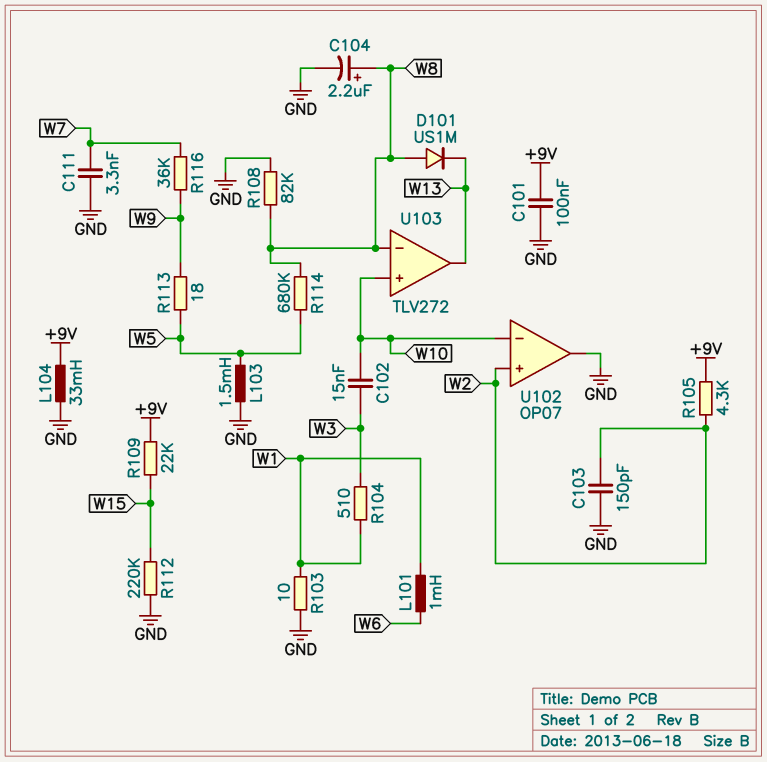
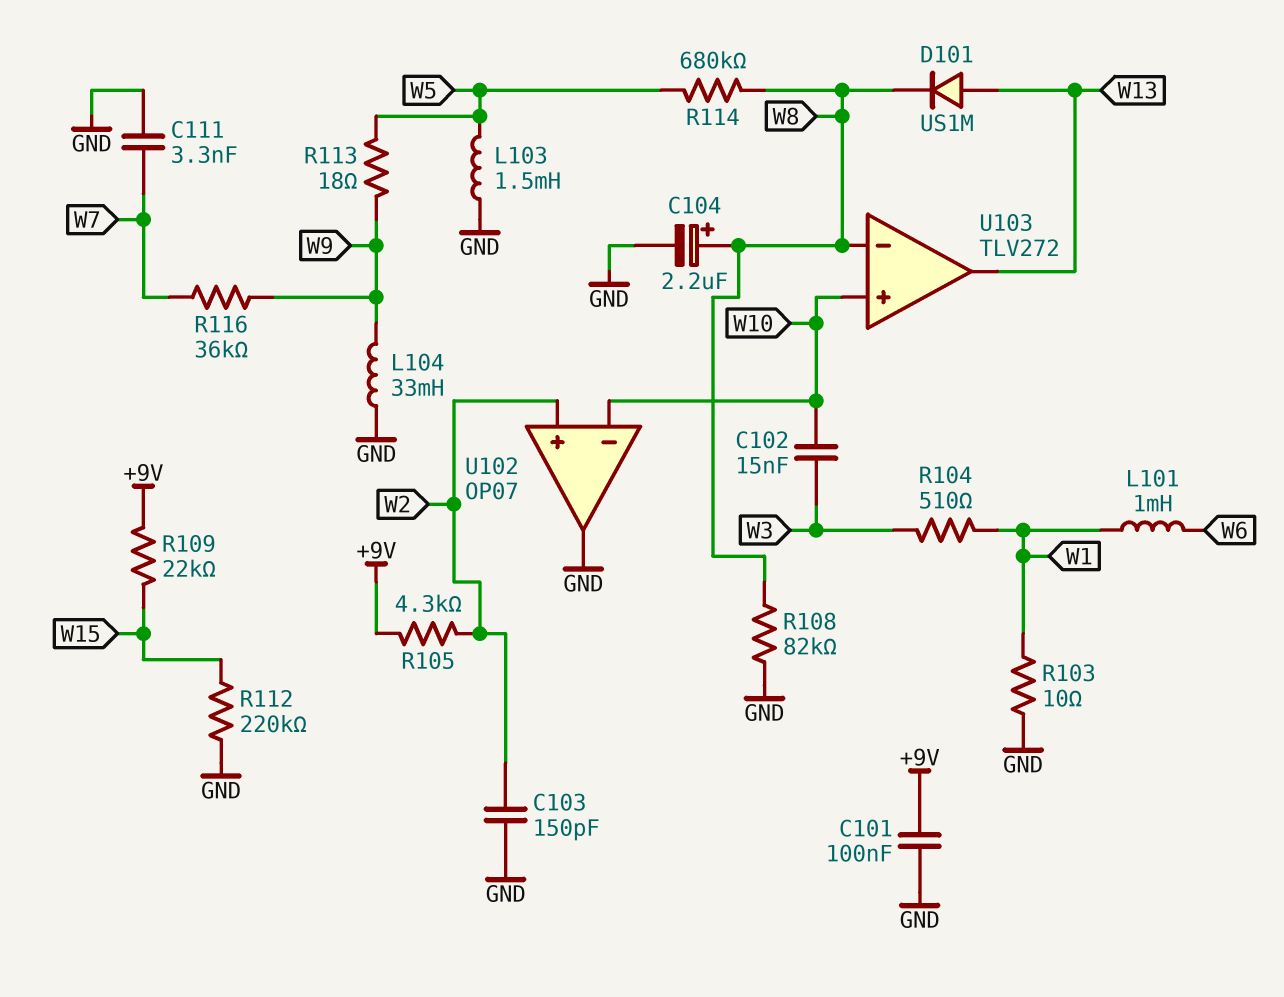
D101: diode US1M (A W8, K W13) -> diode US1M (A W13, K W8)
L104: 33mH (+9V, GND) -> 33mH (GND, W9)

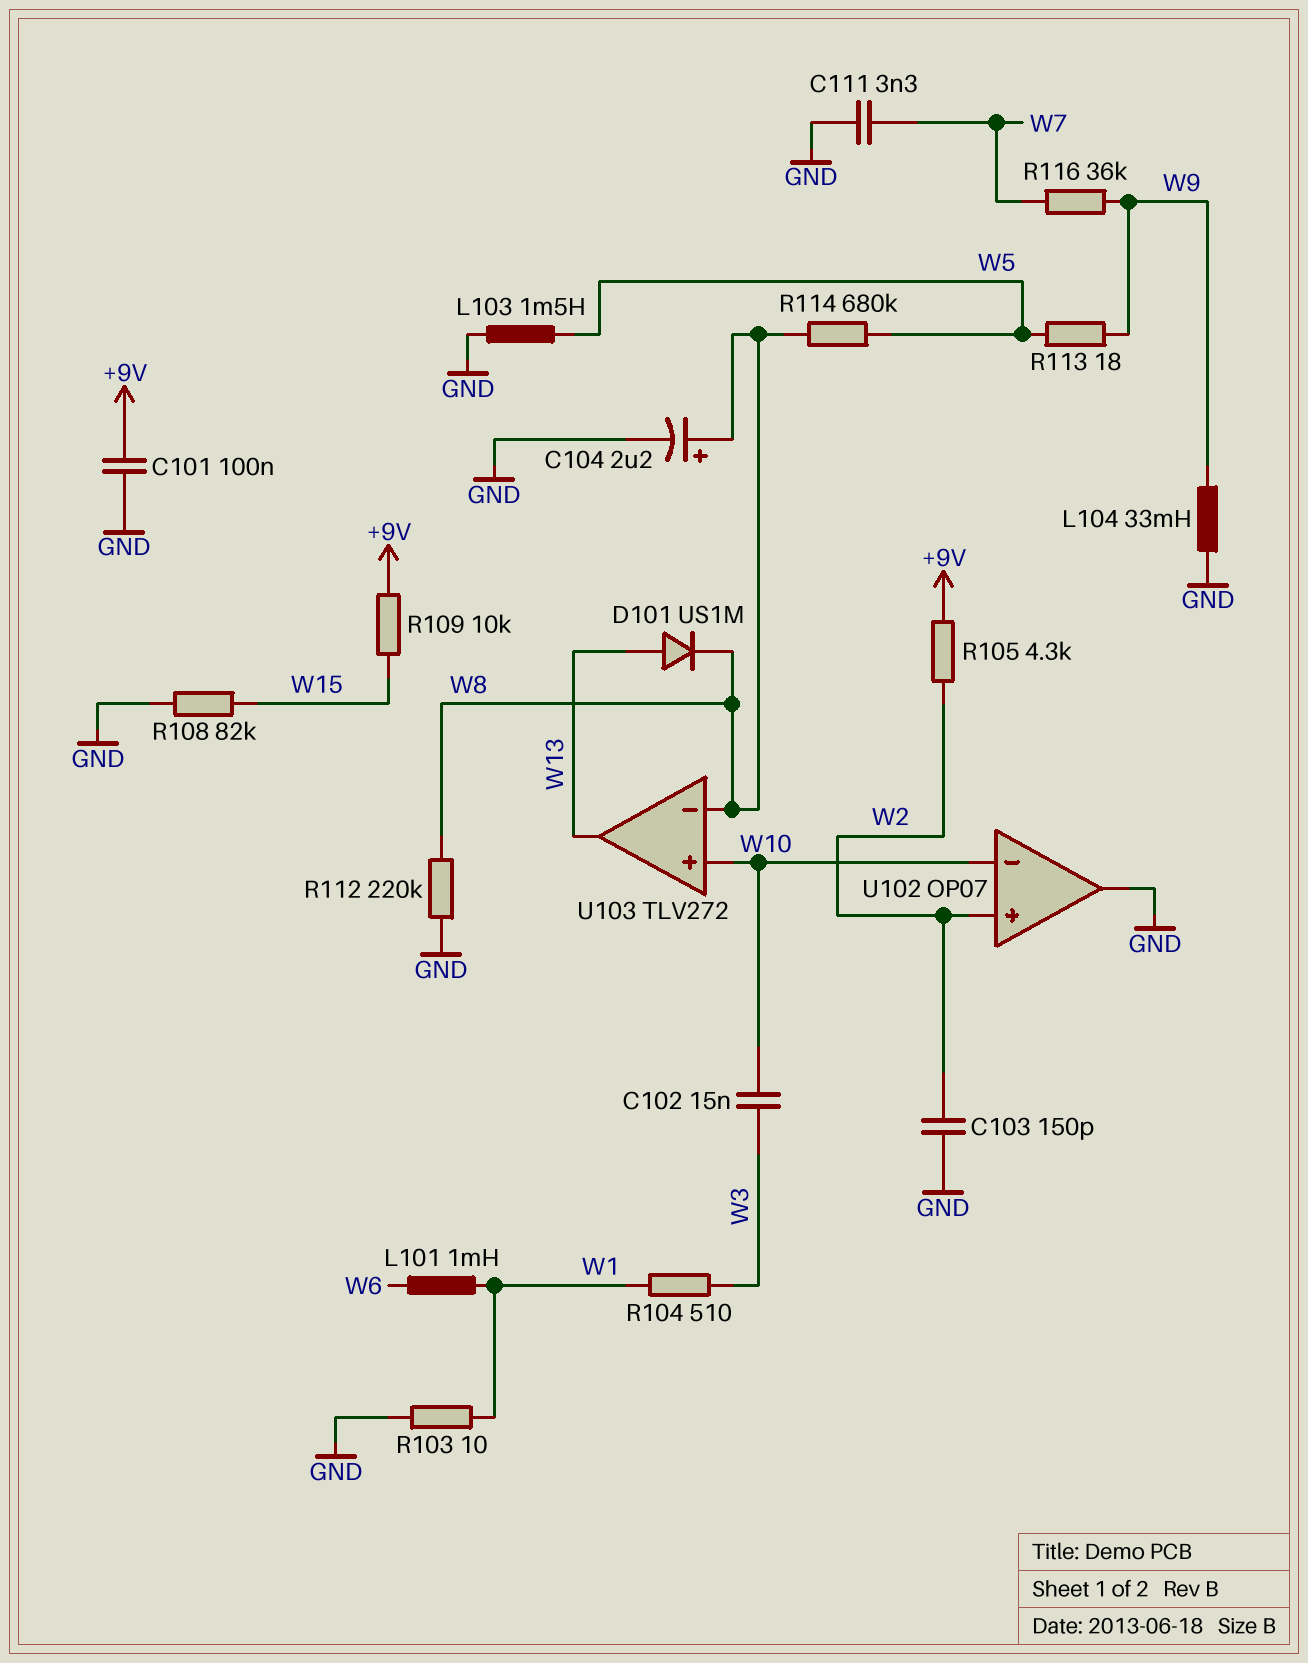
R108: 82k (GND, W8) -> 82k (GND, W15)
R109: 22k (+9V, W15) -> 10k (+9V, W15)
R112: 220k (GND, W15) -> 220k (GND, W8)

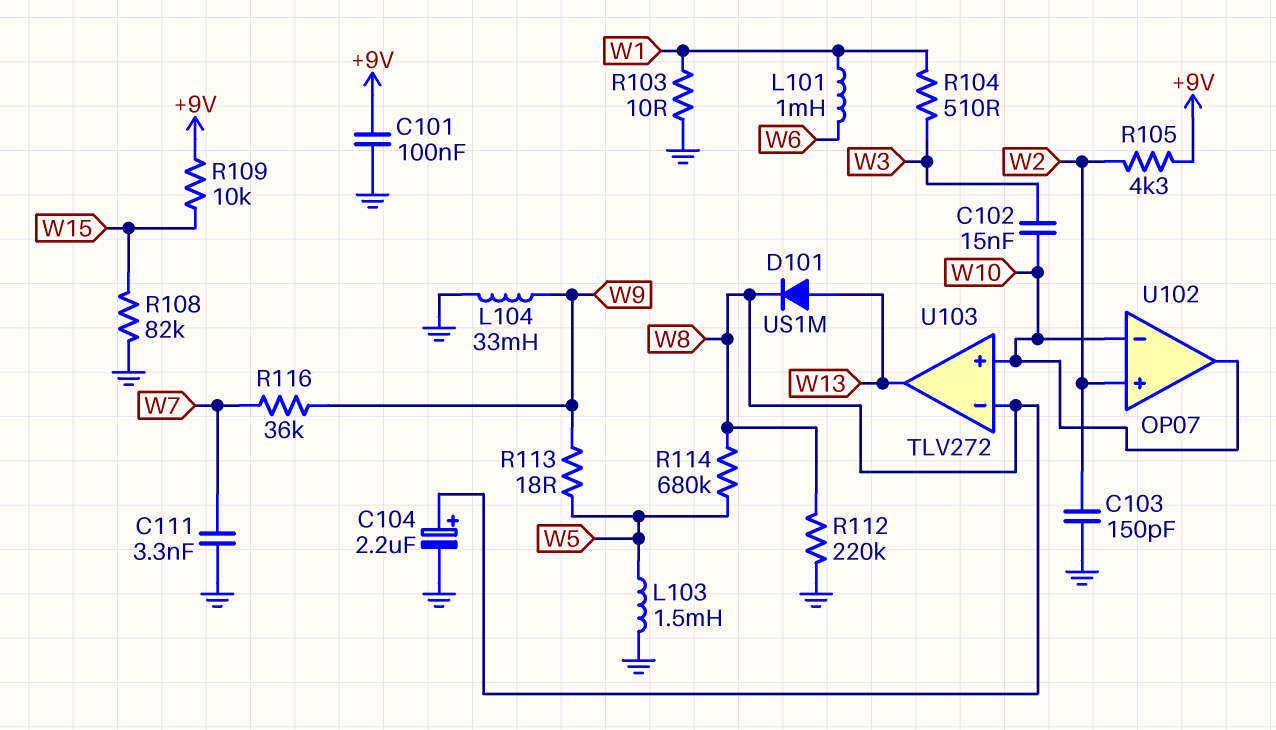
U102 pin out: GND -> W10

